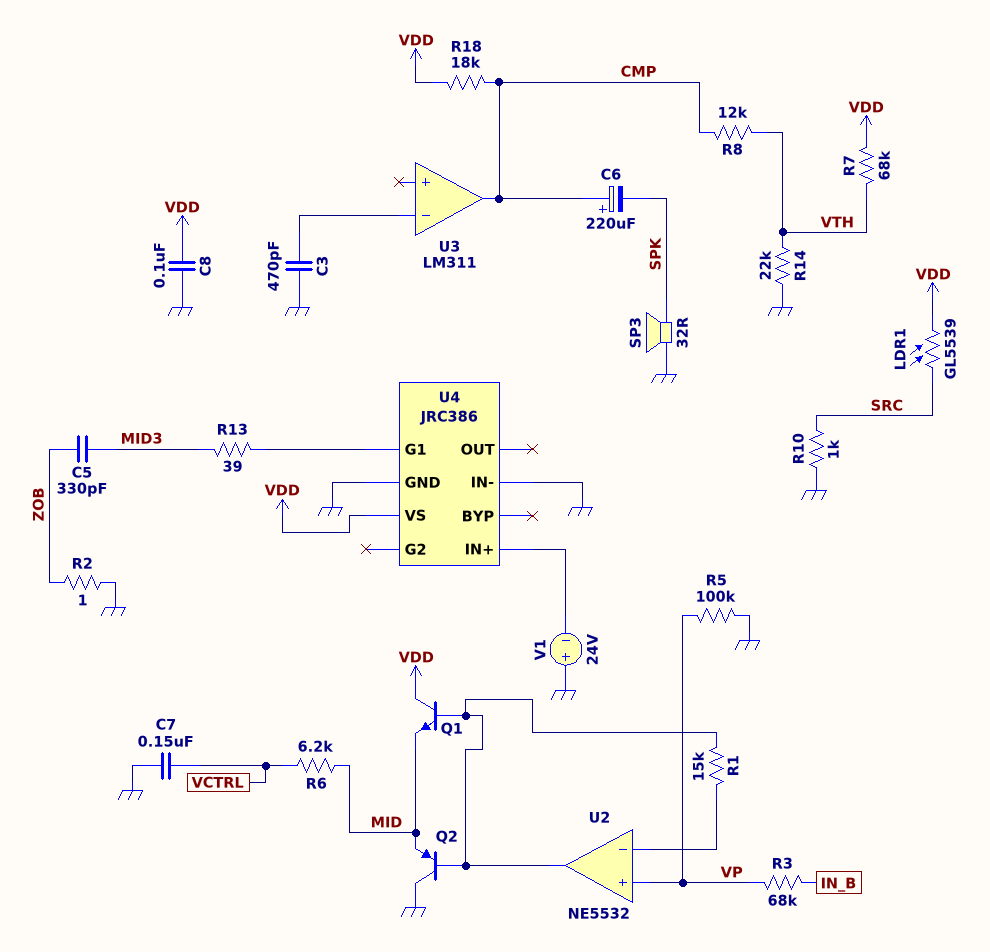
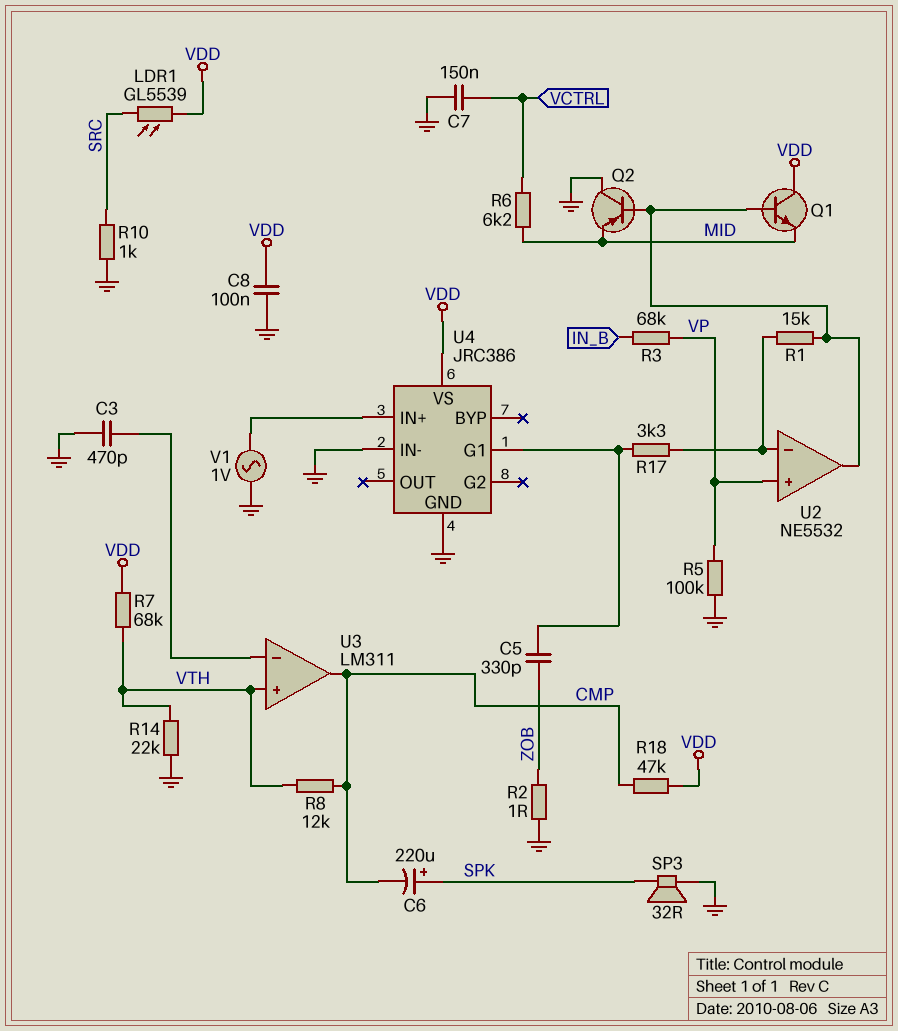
C5: 330pF (MID3, ZOB) -> 330pF (U4/G1, ZOB)
C6: 220uF (plus CMP, minus SPK) -> 220uF (plus SPK, minus CMP)
R13: 39 (MID3, U4/G1) -> none
R17: none -> 3.3k (U2/in-, U4/G1)
R18: 18k (CMP, VDD) -> 47k (CMP, VDD)
U3 pin in+: none -> VTH
V1: 24V (plus GND, minus U4/IN+) -> AC 1V (GND, U4/IN+)

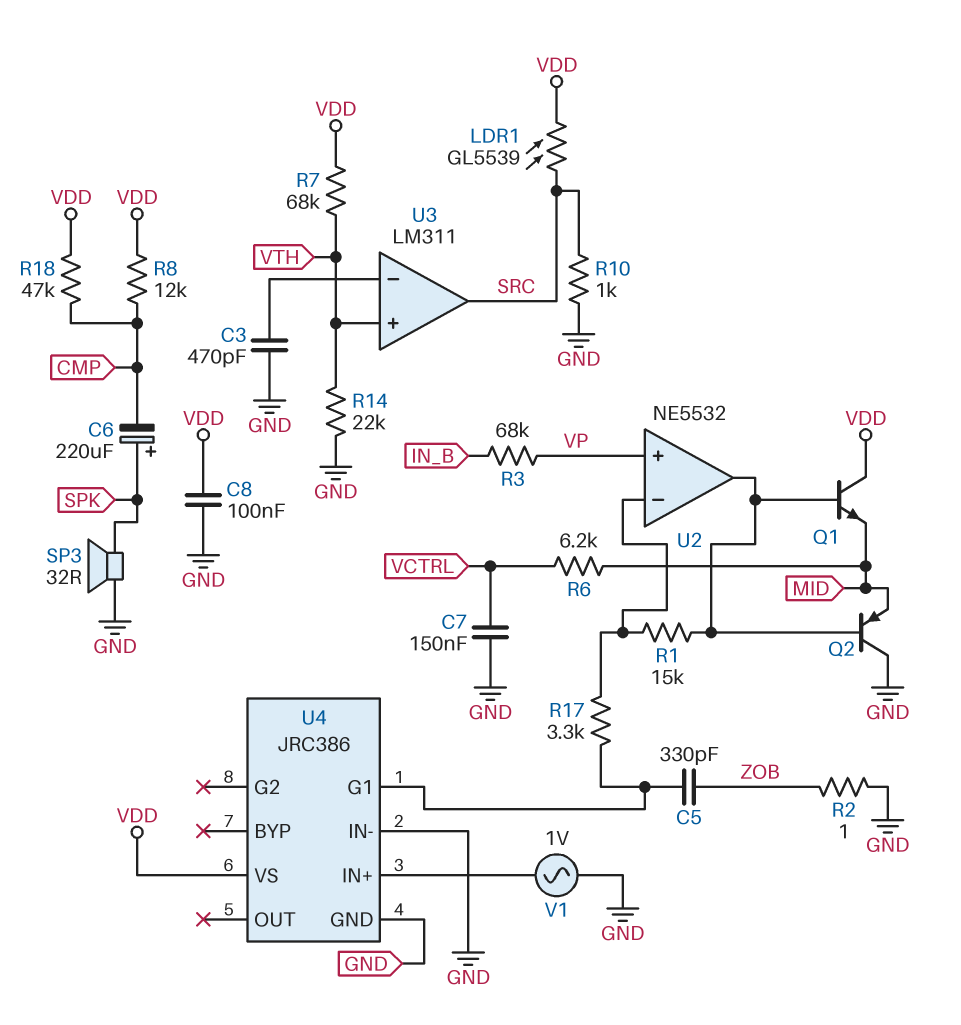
R5: 100k (GND, VP) -> none
R8: 12k (CMP, VTH) -> 12k (CMP, VDD)
U3 pin out: CMP -> SRC

